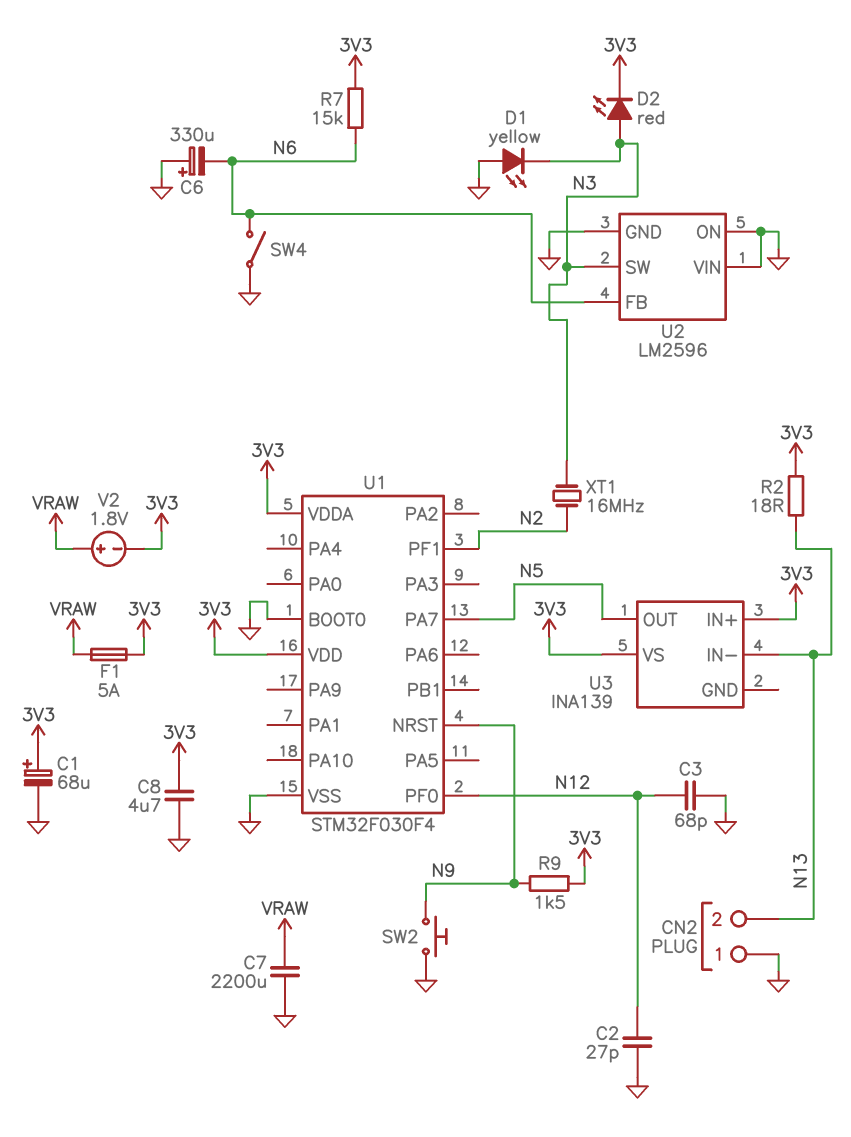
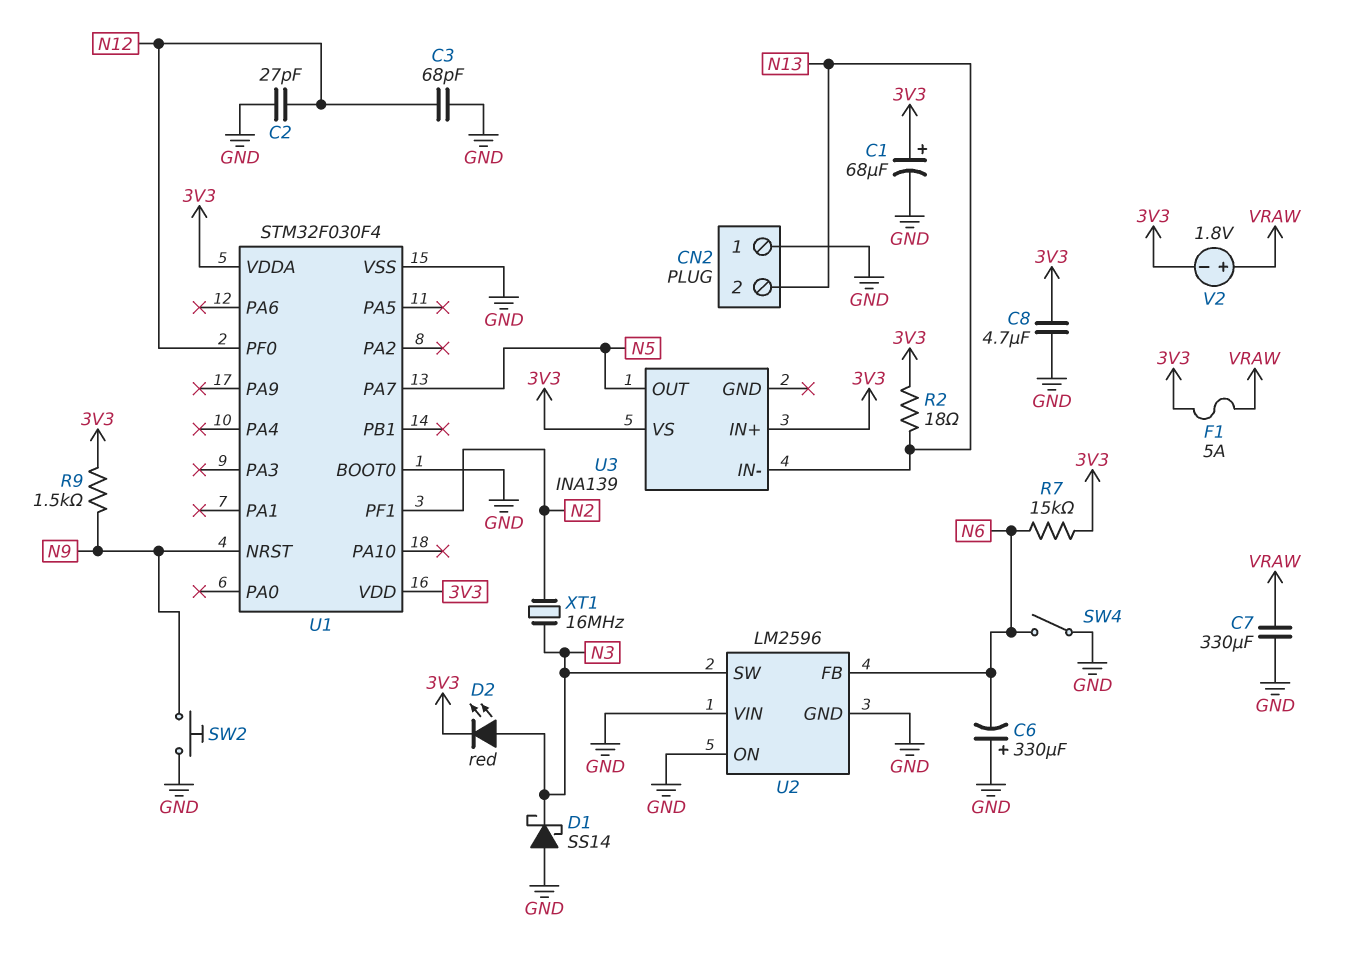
C7: 2200uF (GND, VRAW) -> 330uF (GND, VRAW)
D1: LED yellow (A GND, K N3) -> schottky SS14 (A GND, K N3)

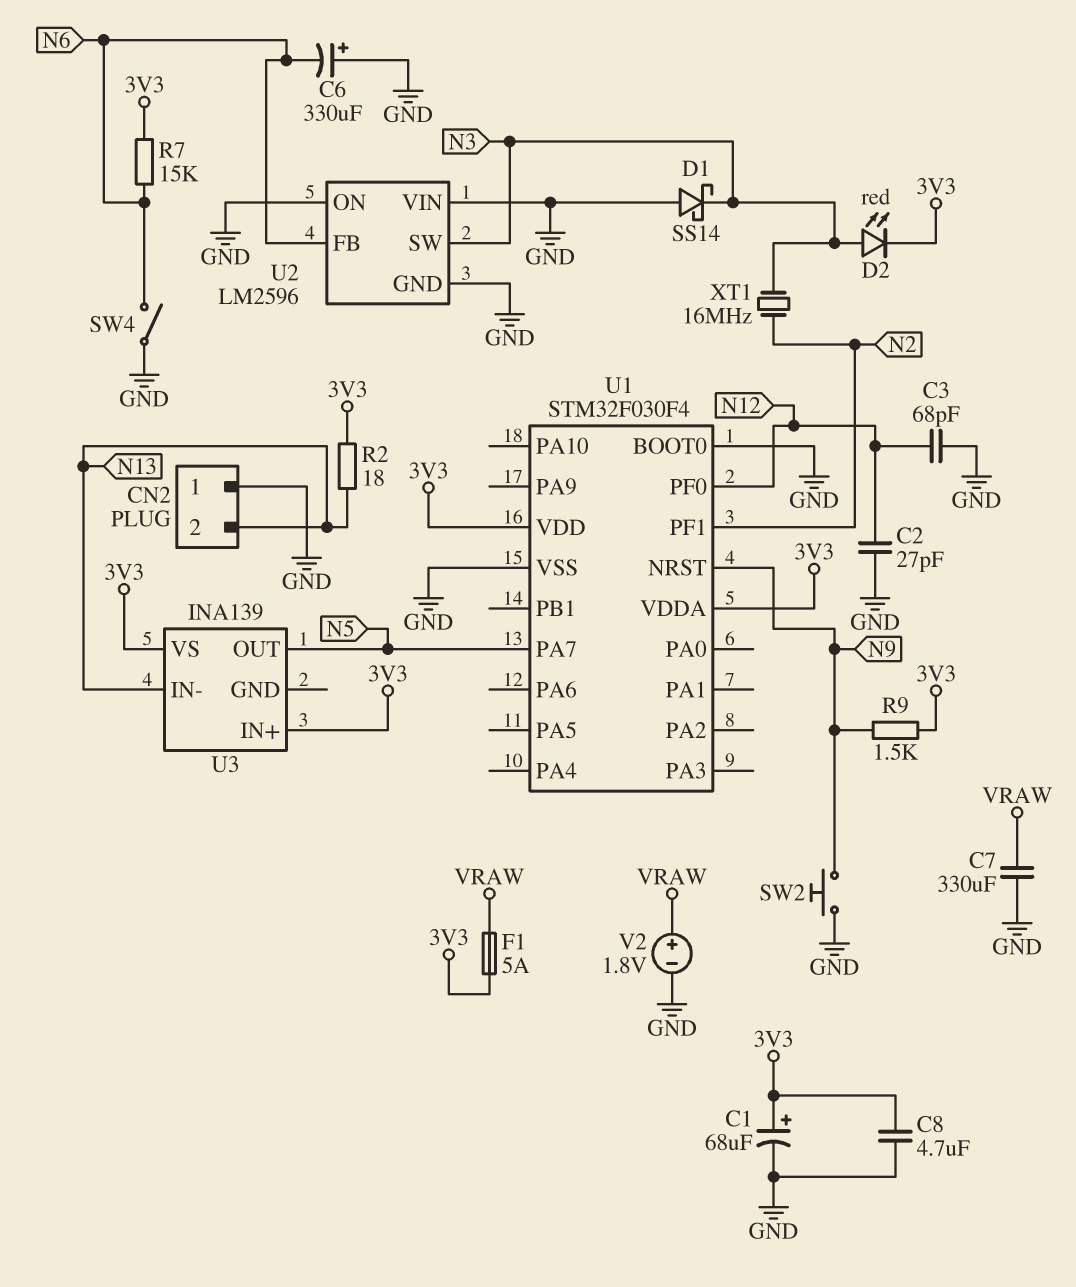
V2: 1.8V (plus VRAW, minus 3V3) -> 1.8V (plus VRAW, minus GND)

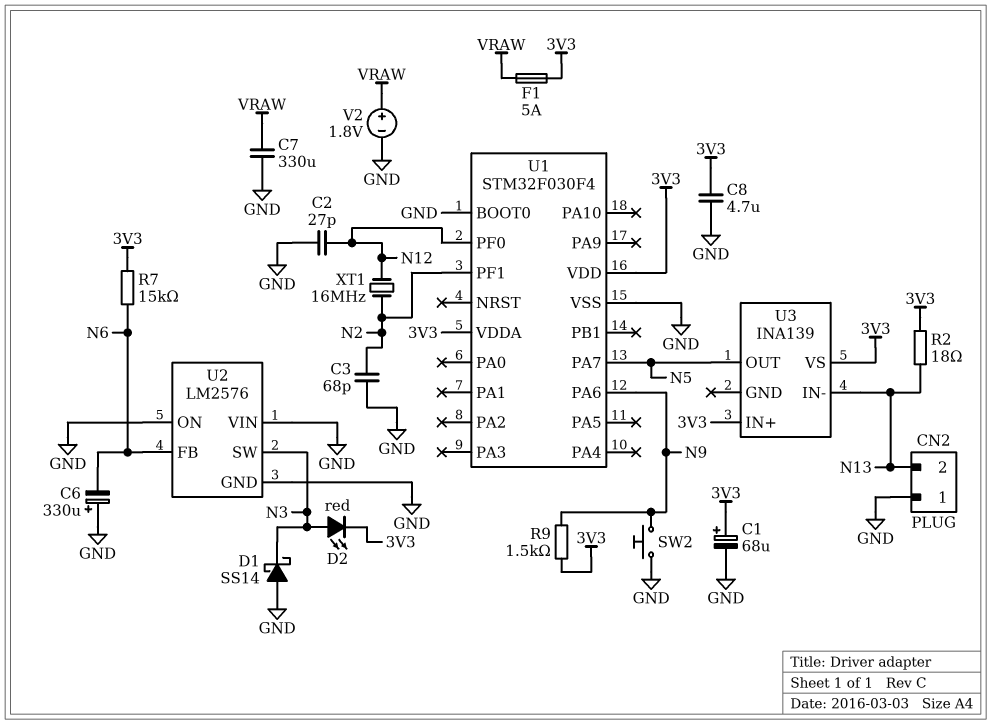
C3: 68pF (GND, N12) -> 68pF (GND, N2)
SW4: switch (GND, N6) -> none
U1 pin NRST: N9 -> none
U1 pin PA6: none -> N9
U2: LM2596 -> LM2576
XT1: 16MHz (N2, N3) -> 16MHz (N2, N12)

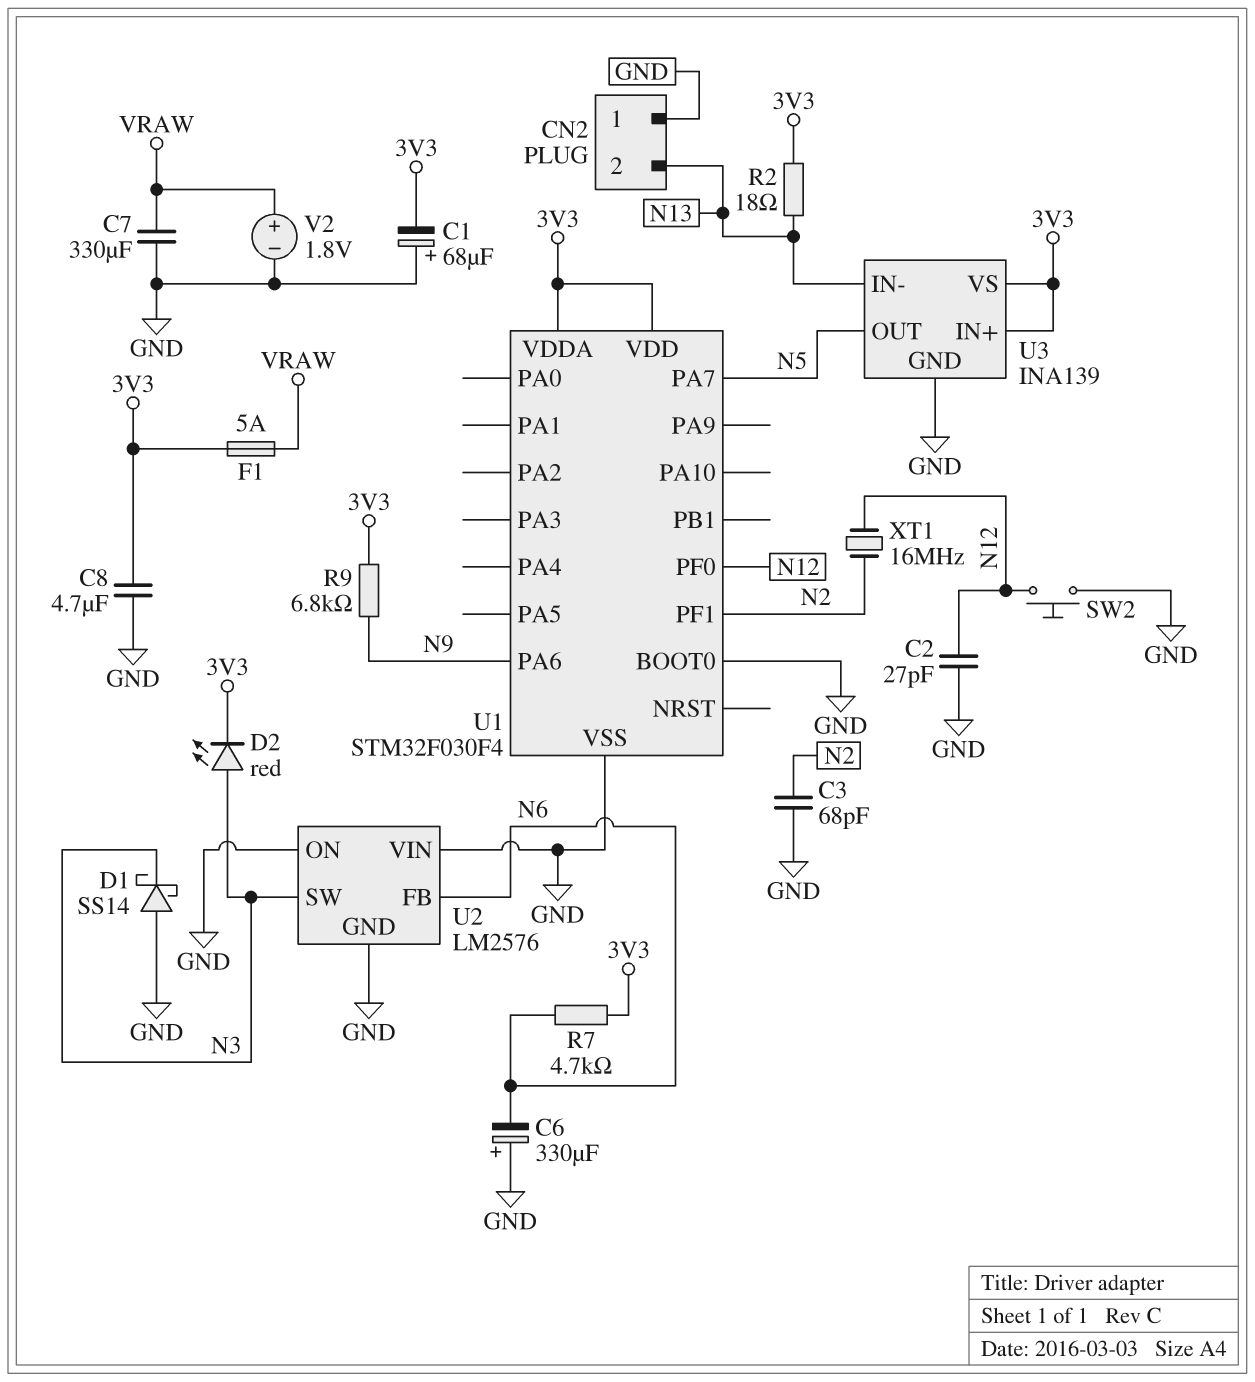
C1: 68uF (plus 3V3, minus GND) -> 68uF (plus GND, minus 3V3)
R7: 15k (3V3, N6) -> 4.7k (3V3, N6)
R9: 1.5k (3V3, N9) -> 6.8k (3V3, N9)
SW2: button (GND, N9) -> button (GND, N12)
U3 pin GND: none -> GND

